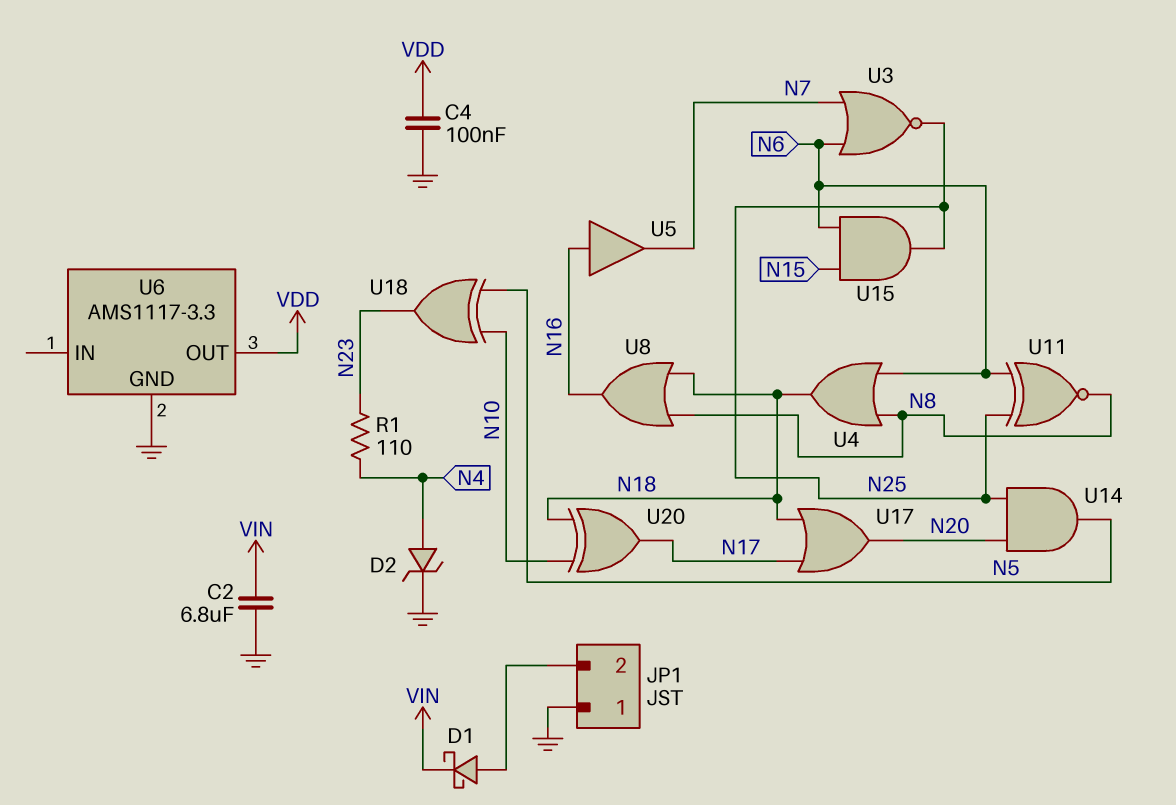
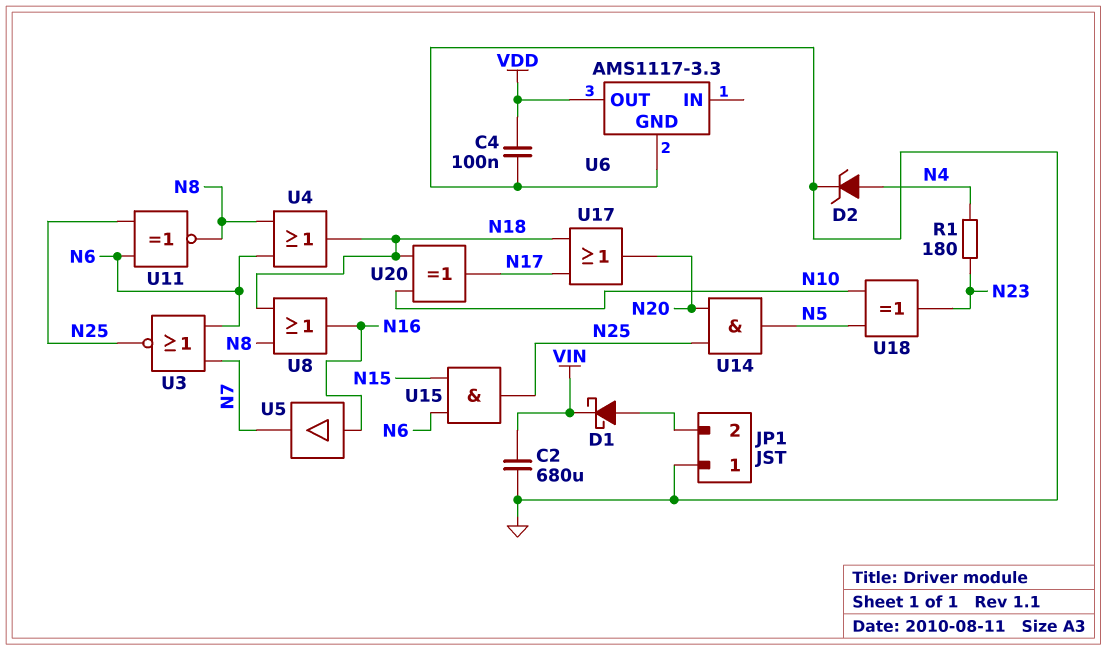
C2: 6.8uF (GND, VIN) -> 680uF (GND, VIN)
R1: 110 (N4, N23) -> 180 (N4, N23)

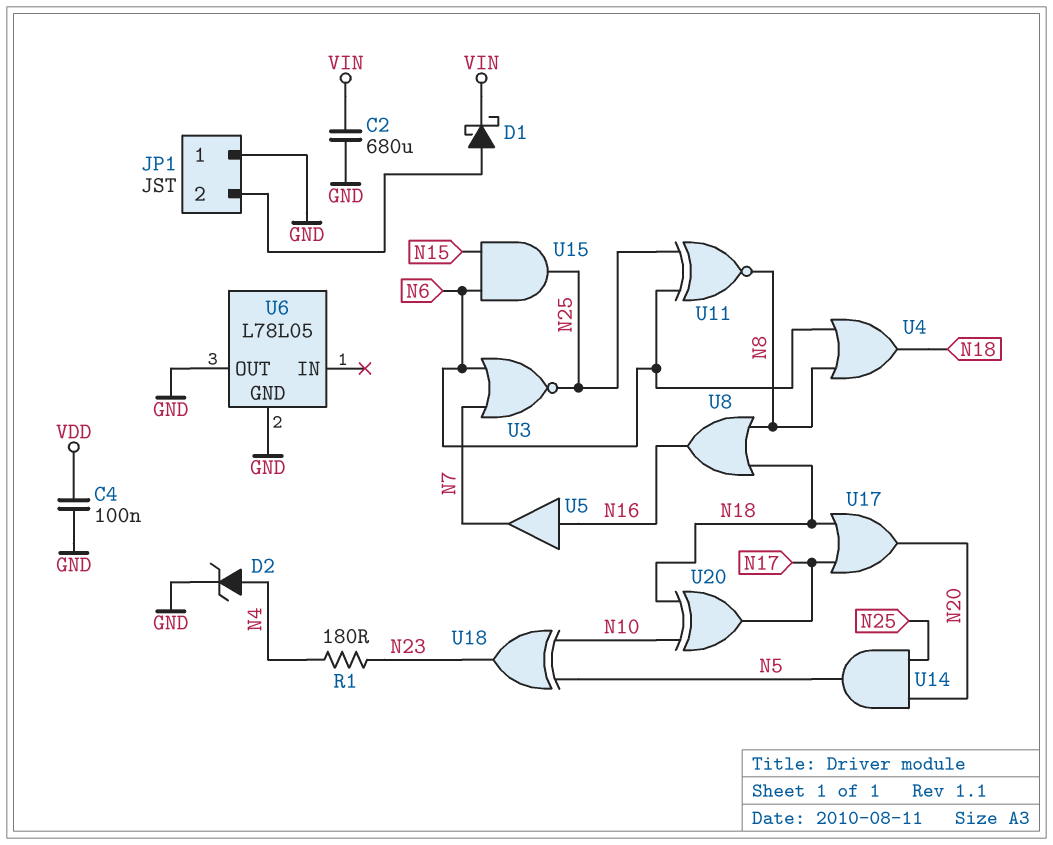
U6: AMS1117-3.3 -> L78L05
U6 pin OUT: VDD -> GND

